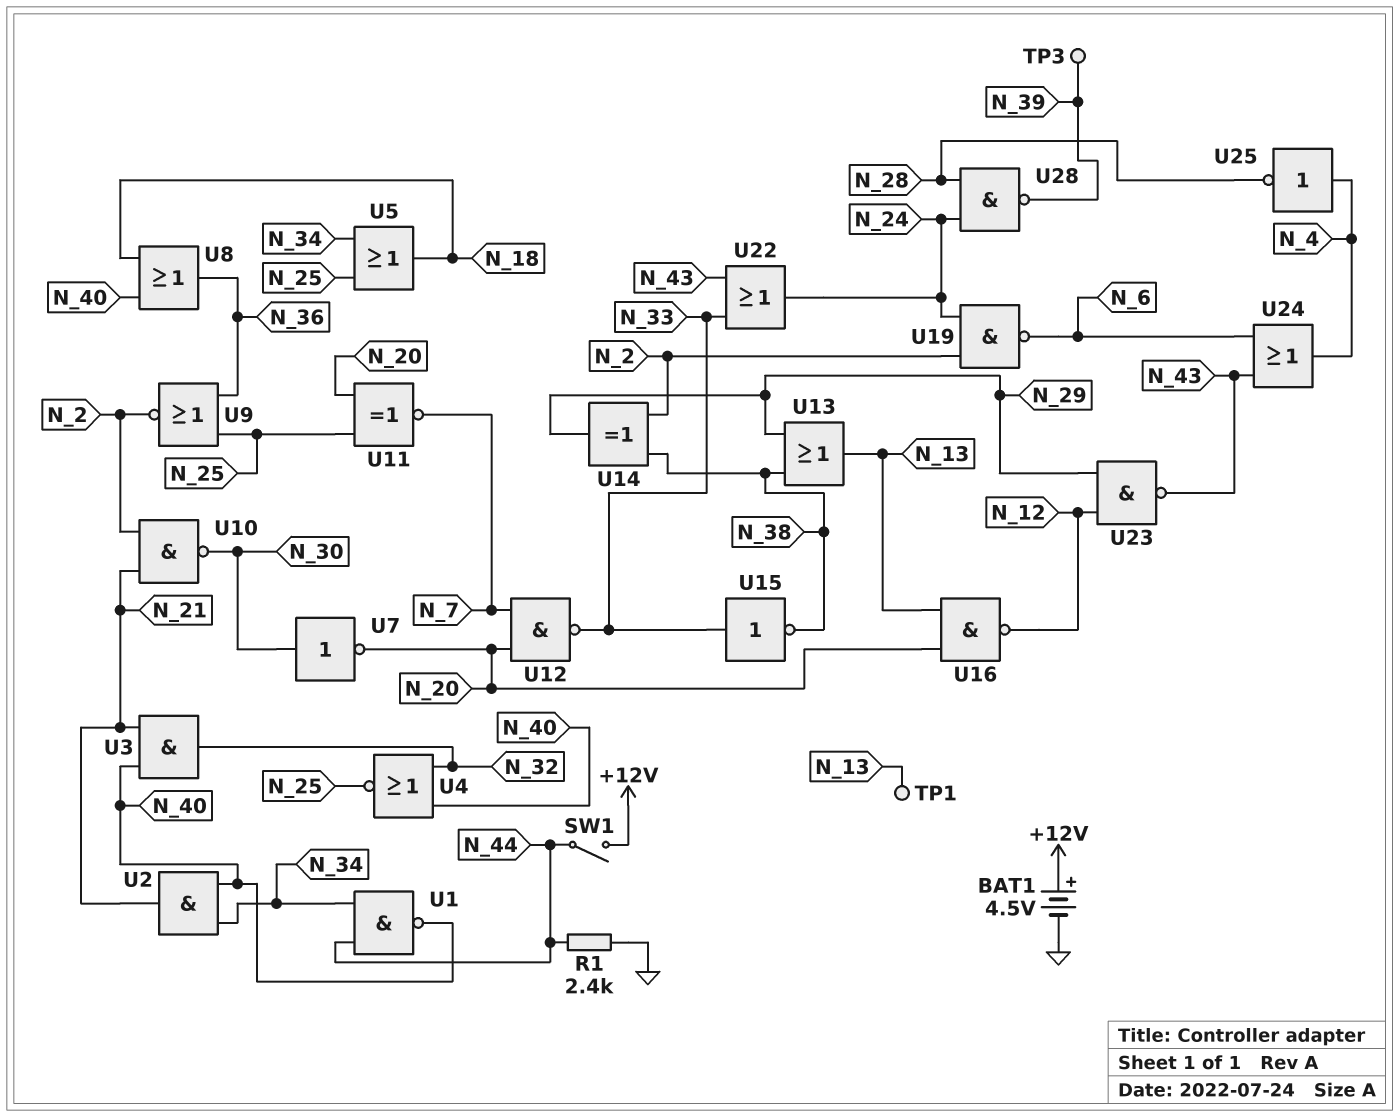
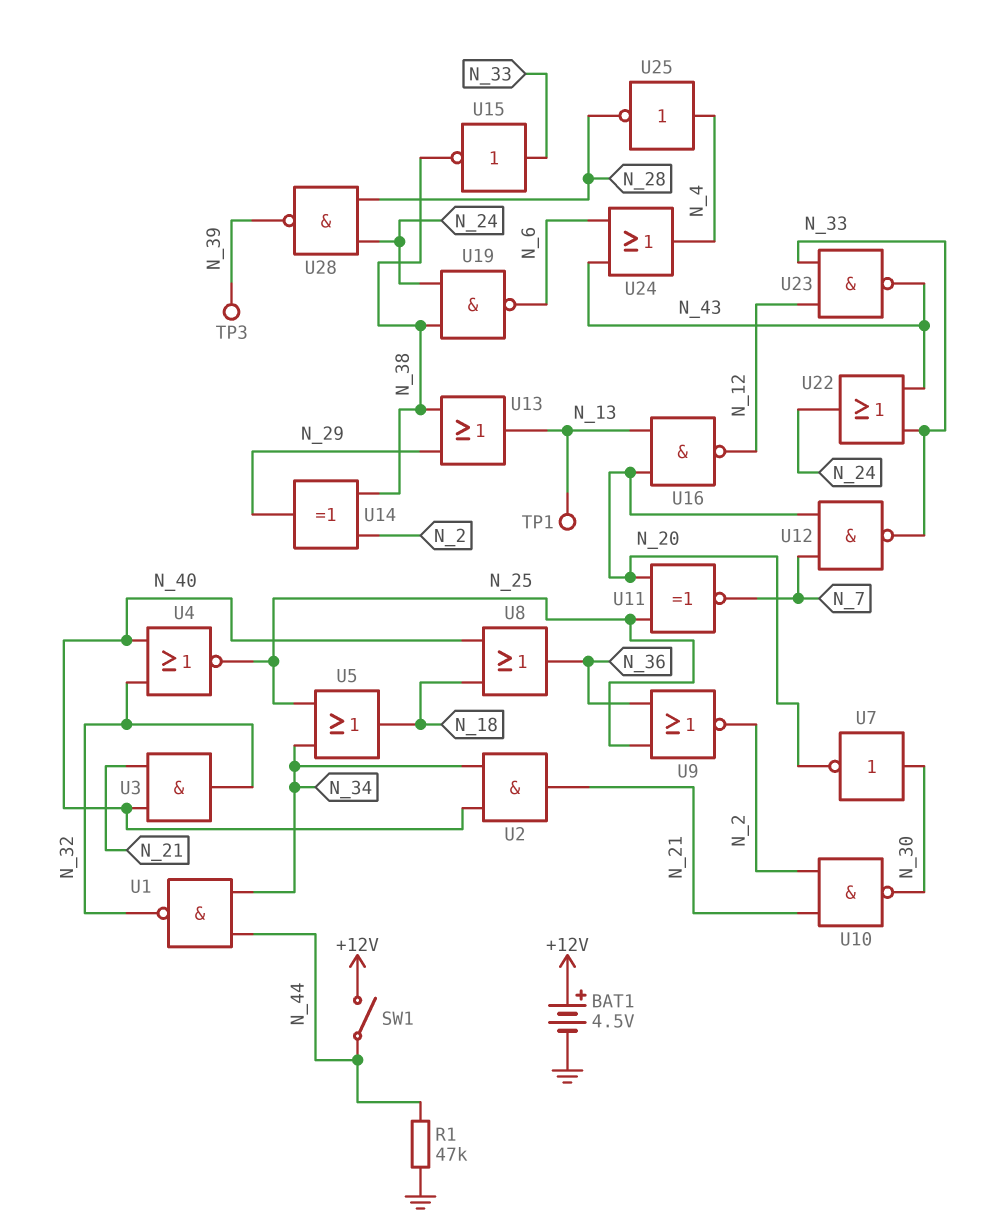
R1: 2.4k (GND, N_44) -> 47k (GND, N_44)
U1: NAND (in N_34, in N_44, out N_40) -> NAND (in N_34, in N_44, out N_32)
U19: NAND (in N_2, in N_24, out N_6) -> NAND (in N_24, in N_38, out N_6)
U23: NAND (in N_12, in N_29, out N_43) -> NAND (in N_12, in N_33, out N_43)

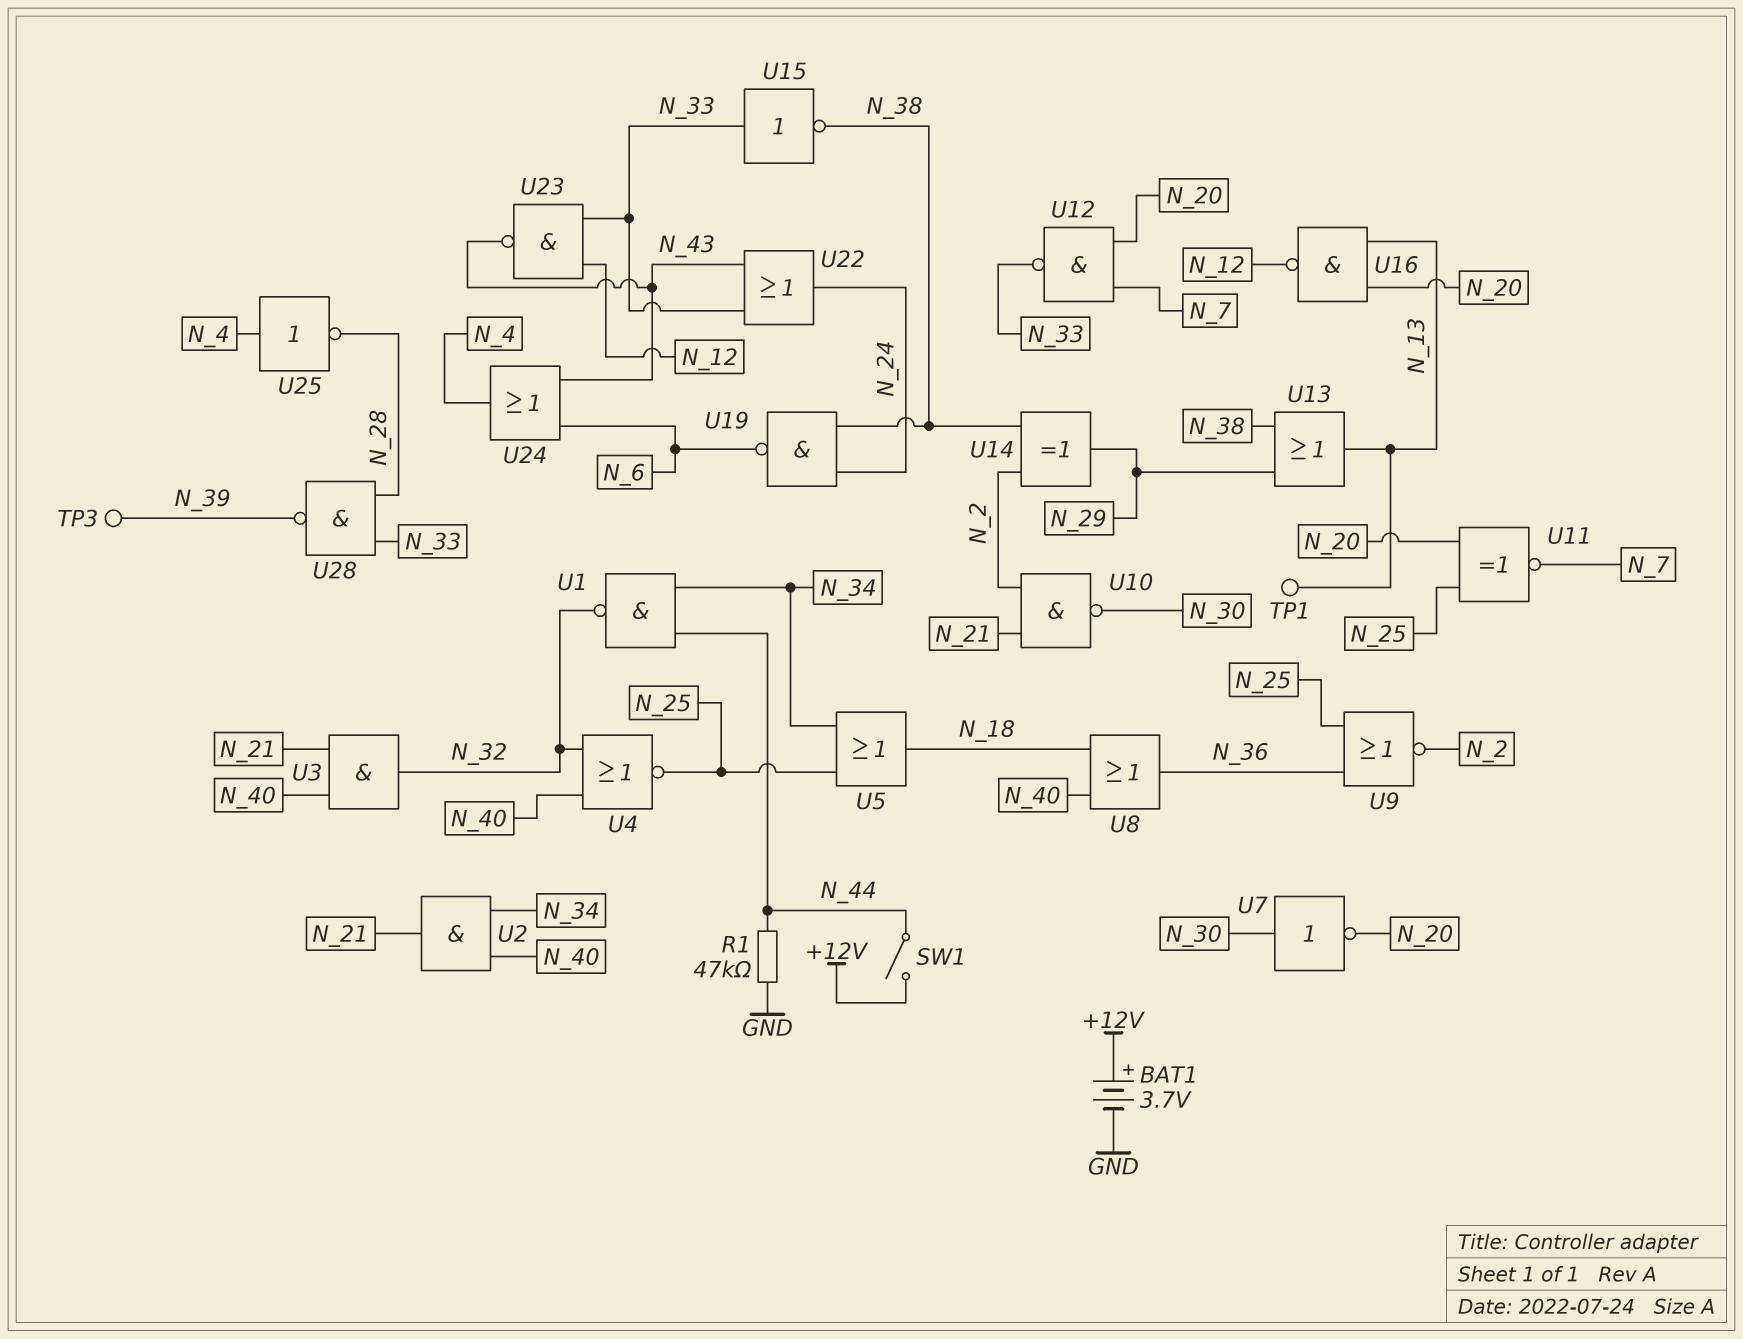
BAT1: 4.5V (plus +12V, minus GND) -> 3.7V (plus +12V, minus GND)
U28: NAND (in N_24, in N_28, out N_39) -> NAND (in N_28, in N_33, out N_39)

